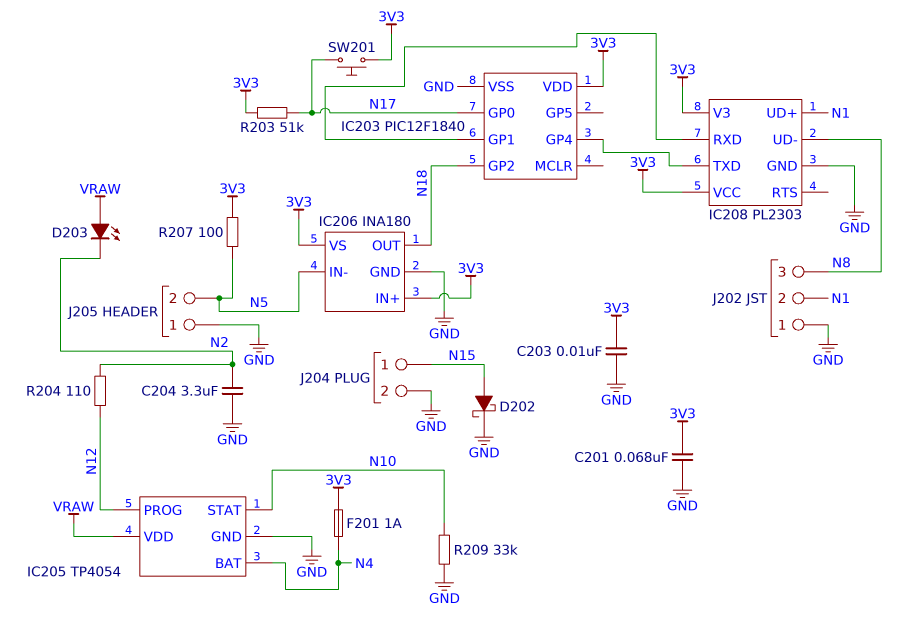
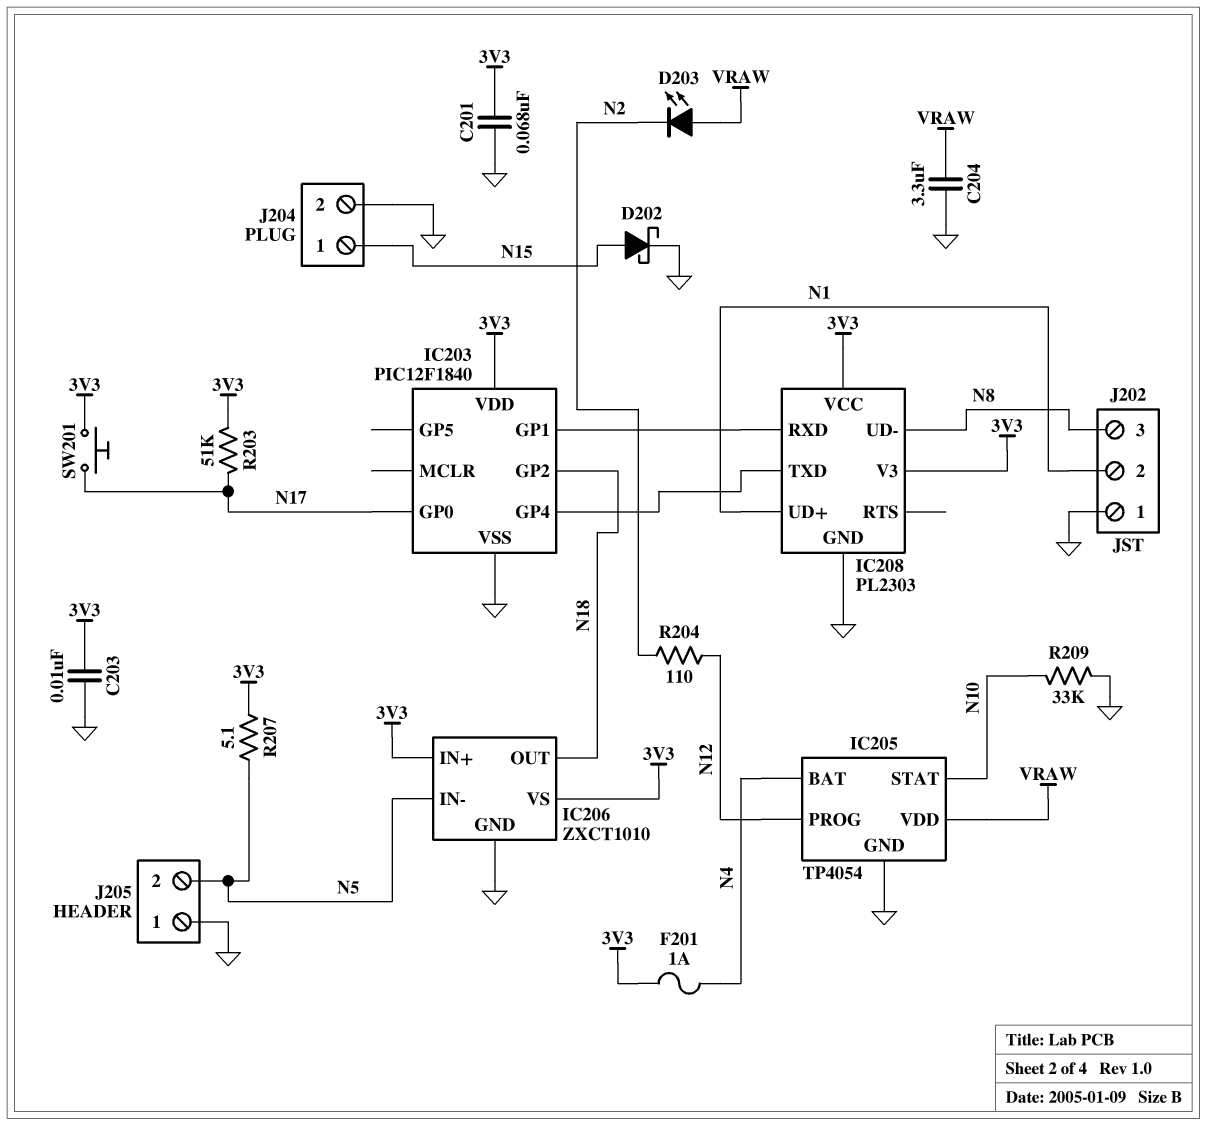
C204: 3.3uF (GND, N2) -> 3.3uF (GND, VRAW)
IC206: INA180 -> ZXCT1010
R207: 100 (3V3, N5) -> 5.1 (3V3, N5)

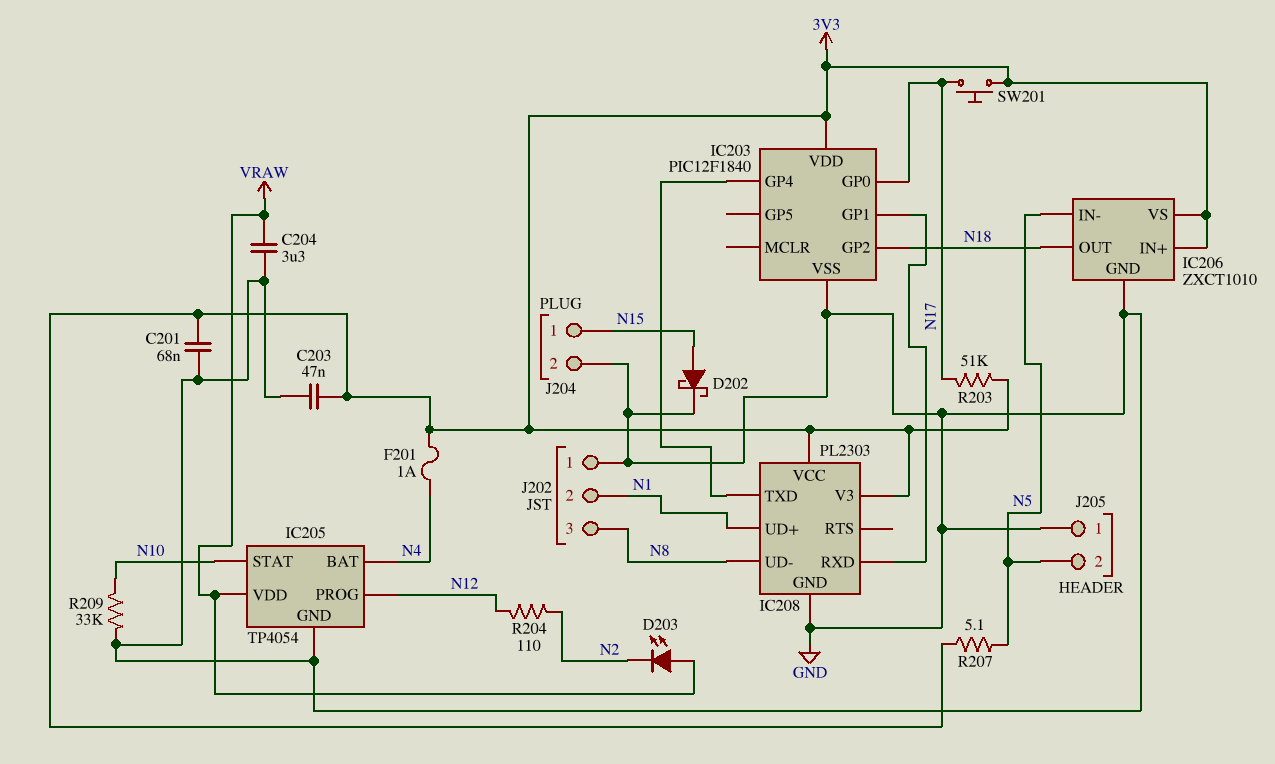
C203: 10nF (3V3, GND) -> 47nF (3V3, GND)

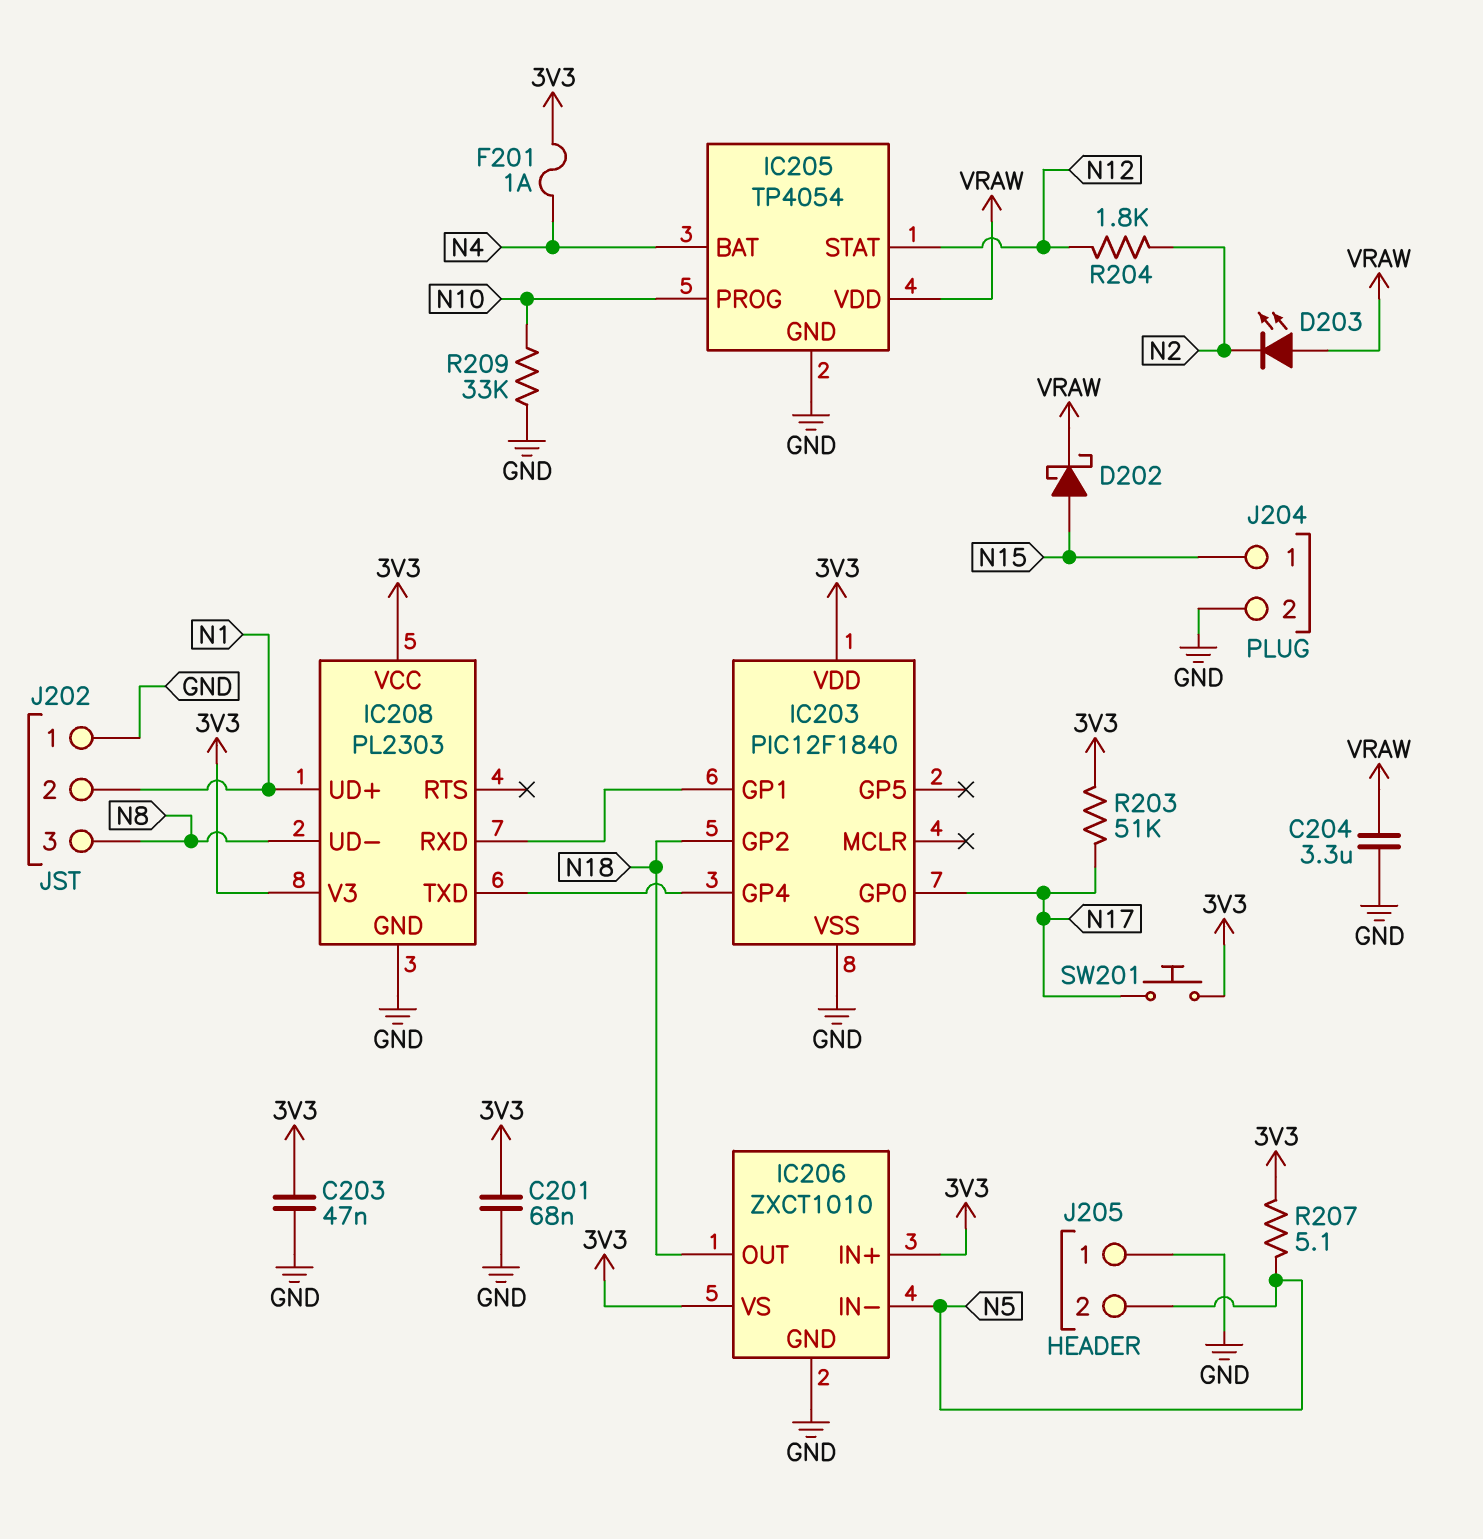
D202: schottky (A N15, K GND) -> schottky (A N15, K VRAW)
IC205 pin PROG: N12 -> N10
IC205 pin STAT: N10 -> N12
R204: 110 (N2, N12) -> 1.8k (N2, N12)

